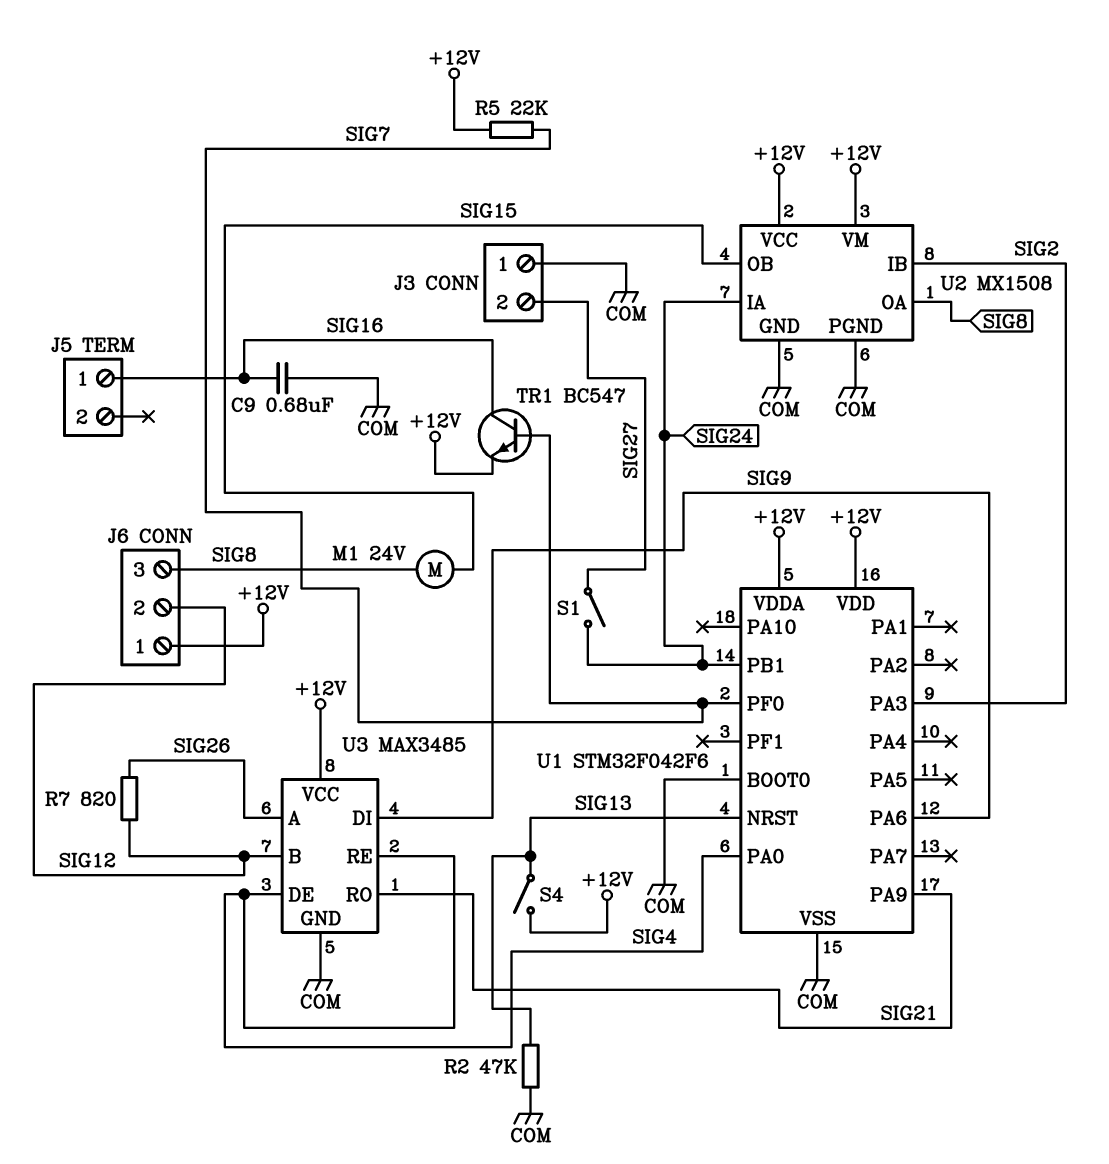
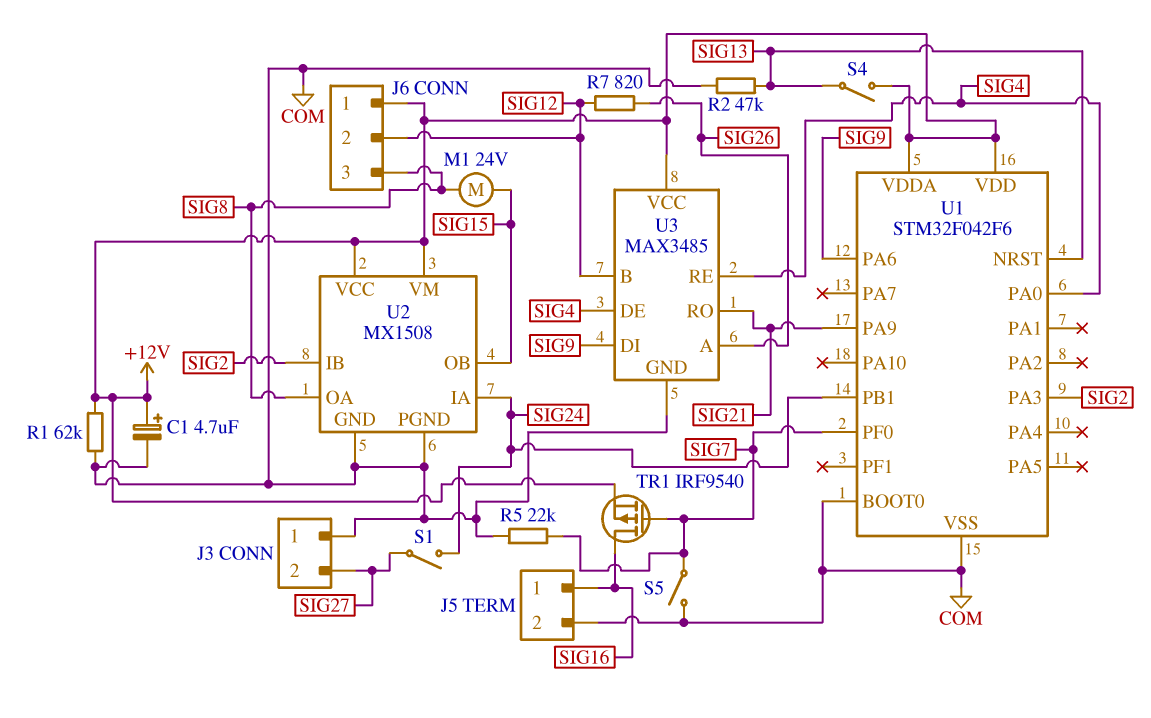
C1: none -> 4.7uF (plus +12V, minus COM)
C9: 680nF (COM, SIG16) -> none
J5 pin 2: none -> COM
R1: none -> 62k (+12V, COM)
R5: 22k (+12V, SIG7) -> 22k (COM, SIG7)
S5: none -> switch (COM, SIG7)
TR1: NPN BC547 (B SIG7, C SIG16, E +12V) -> PMOS IRF9540 (G SIG7, D SIG16, S +12V)

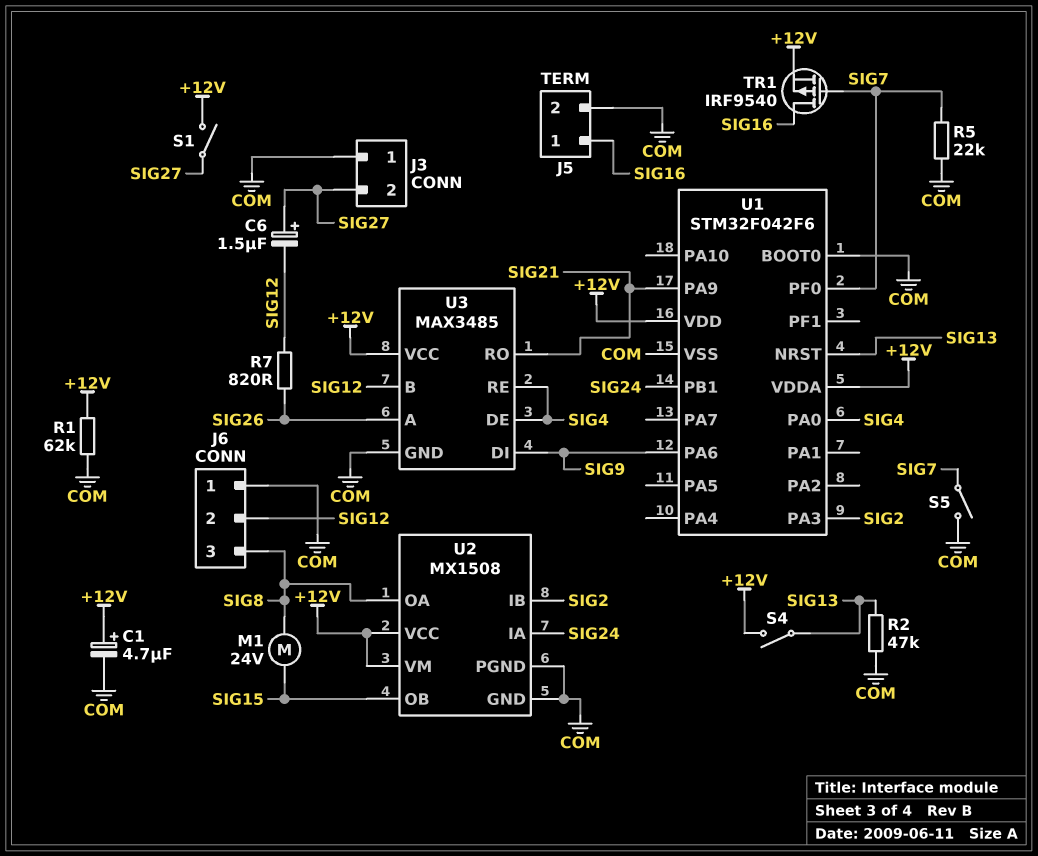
C6: none -> 1.5uF (plus SIG27, minus SIG12)
J6 pin 1: +12V -> COM
S1: switch (SIG24, SIG27) -> switch (+12V, SIG27)

